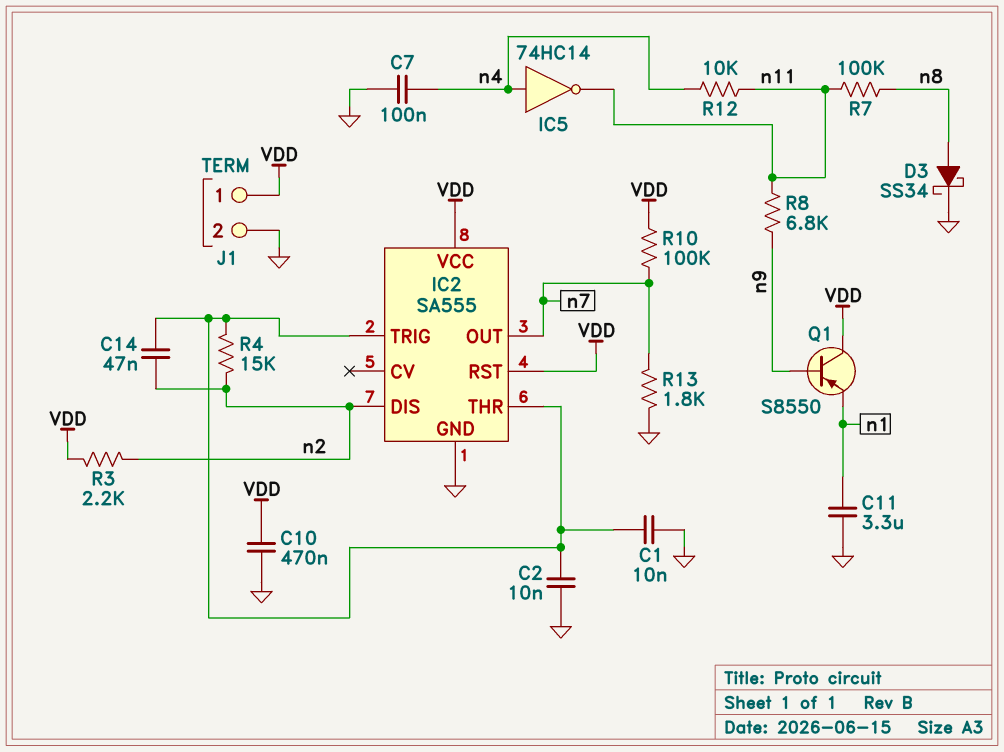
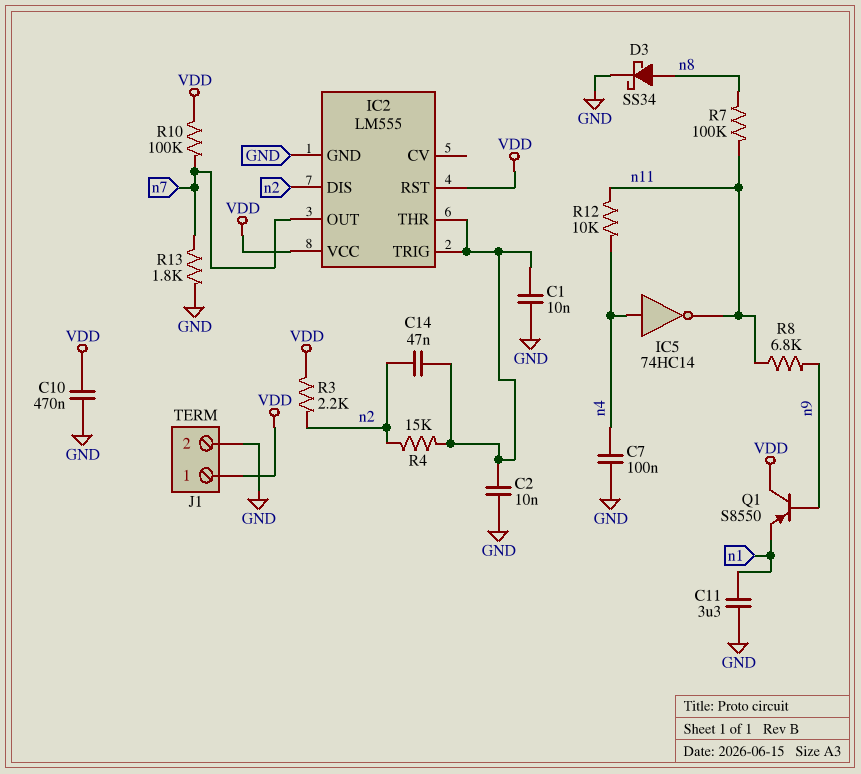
IC2: SA555 -> LM555

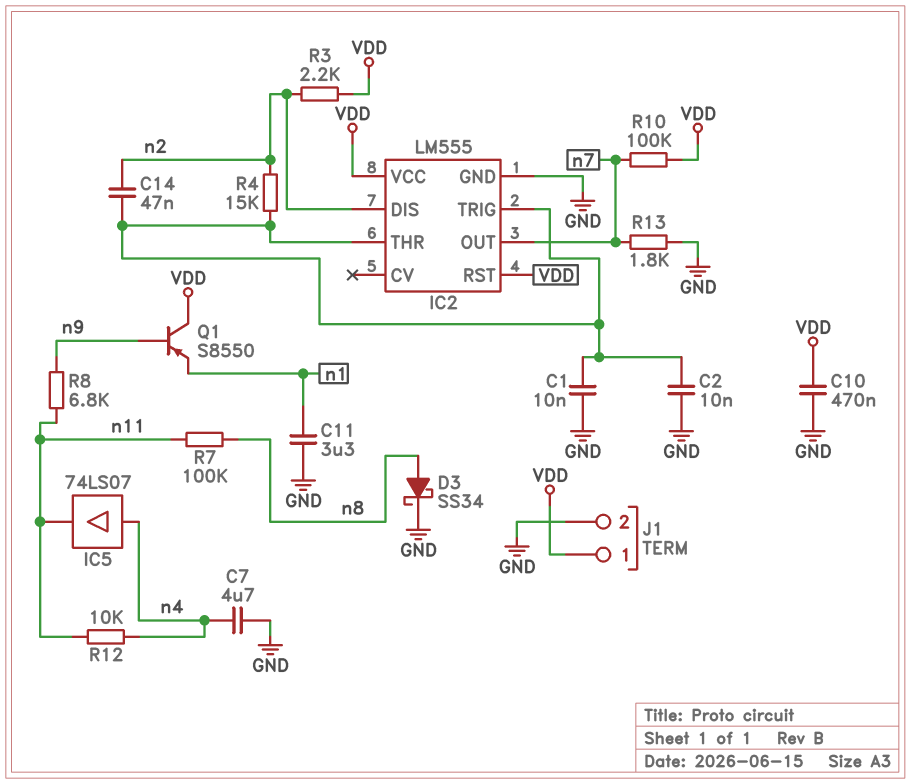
C7: 100nF (GND, n4) -> 4.7uF (GND, n4)
IC5: NOT 74HC14 (in n4, out n11) -> buffer 74LS07 (in n4, out n11)

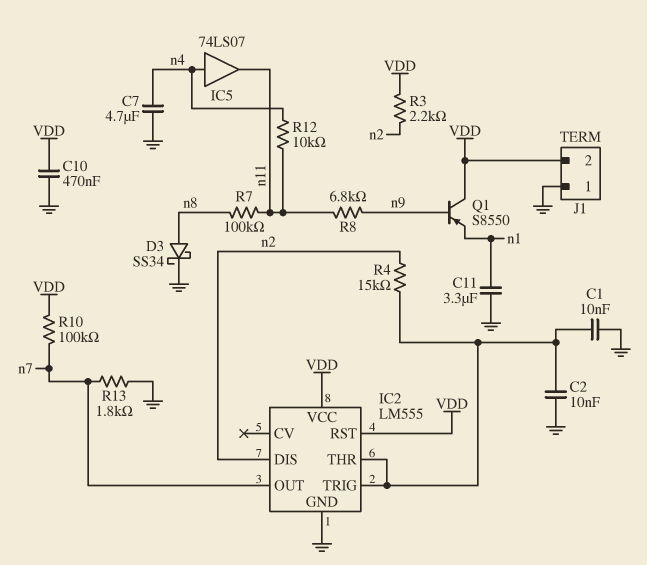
C14: 47nF (IC2/THR, n2) -> none
J1 pin 1: VDD -> GND
J1 pin 2: GND -> VDD

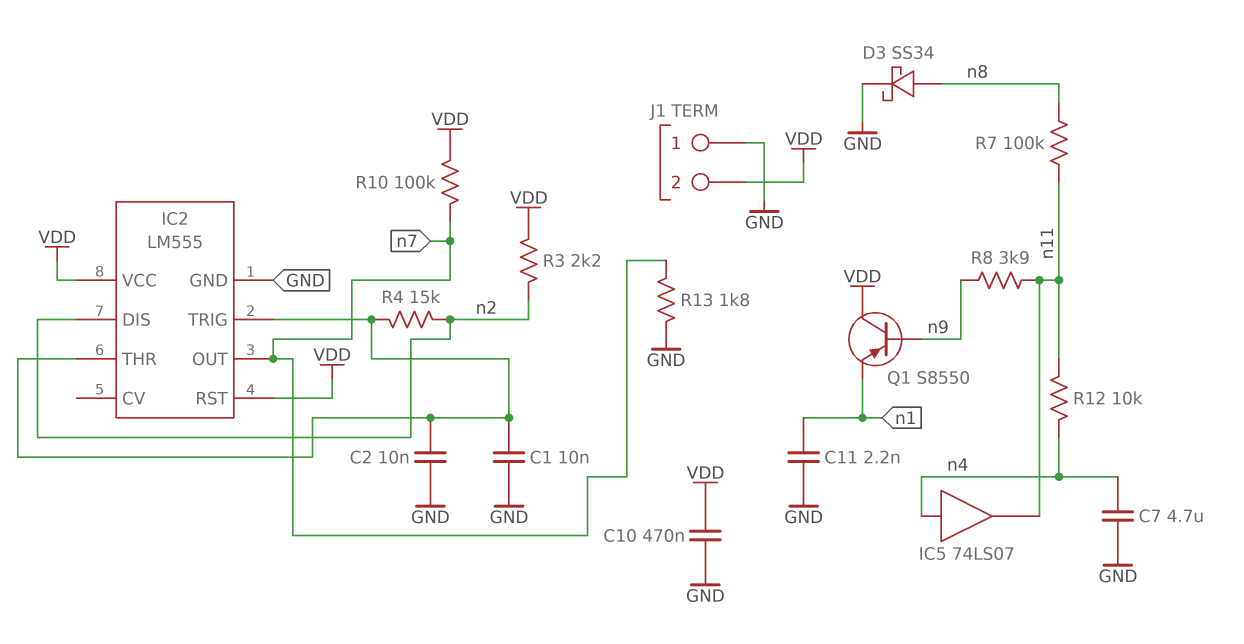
C11: 3.3uF (GND, n1) -> 2.2nF (GND, n1)
R8: 6.8k (n9, n11) -> 3.9k (n9, n11)

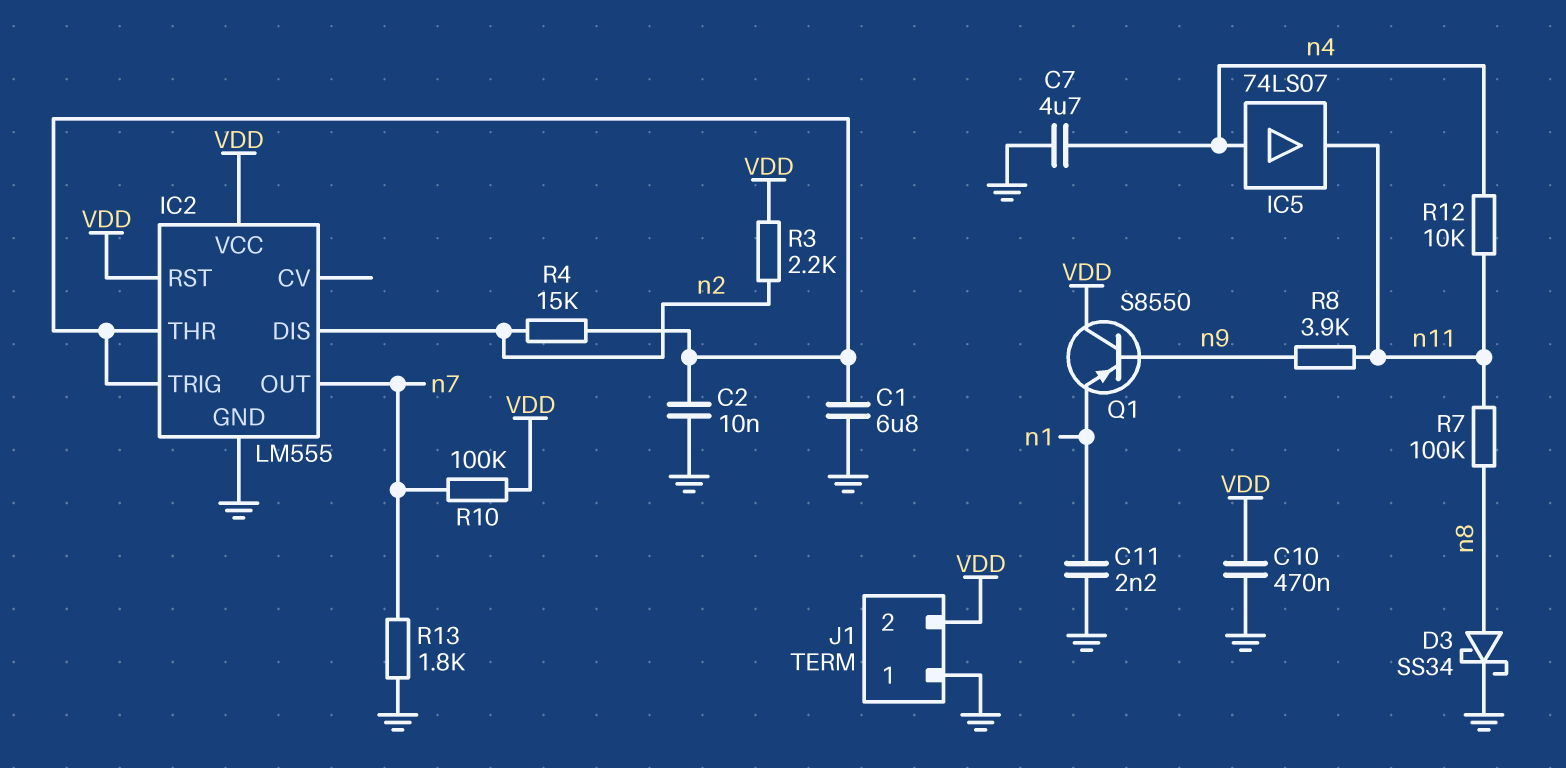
C1: 10nF (GND, IC2/THR) -> 6.8uF (GND, IC2/THR)

